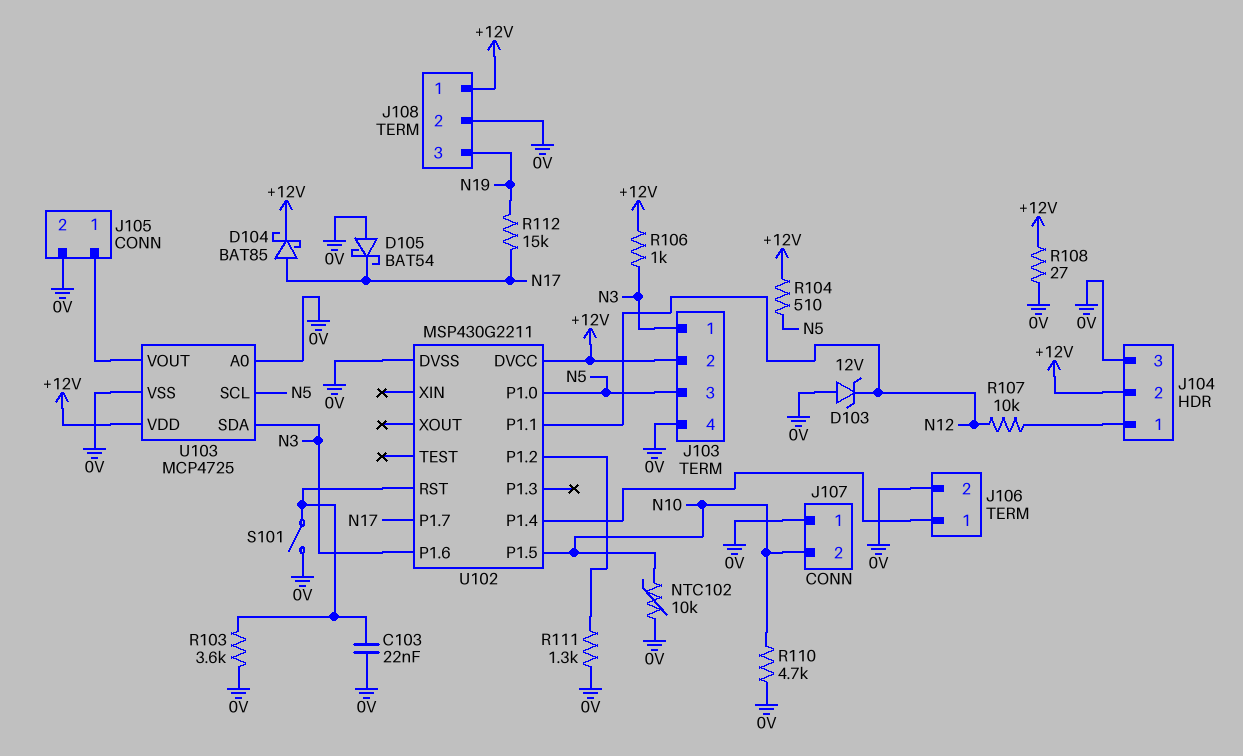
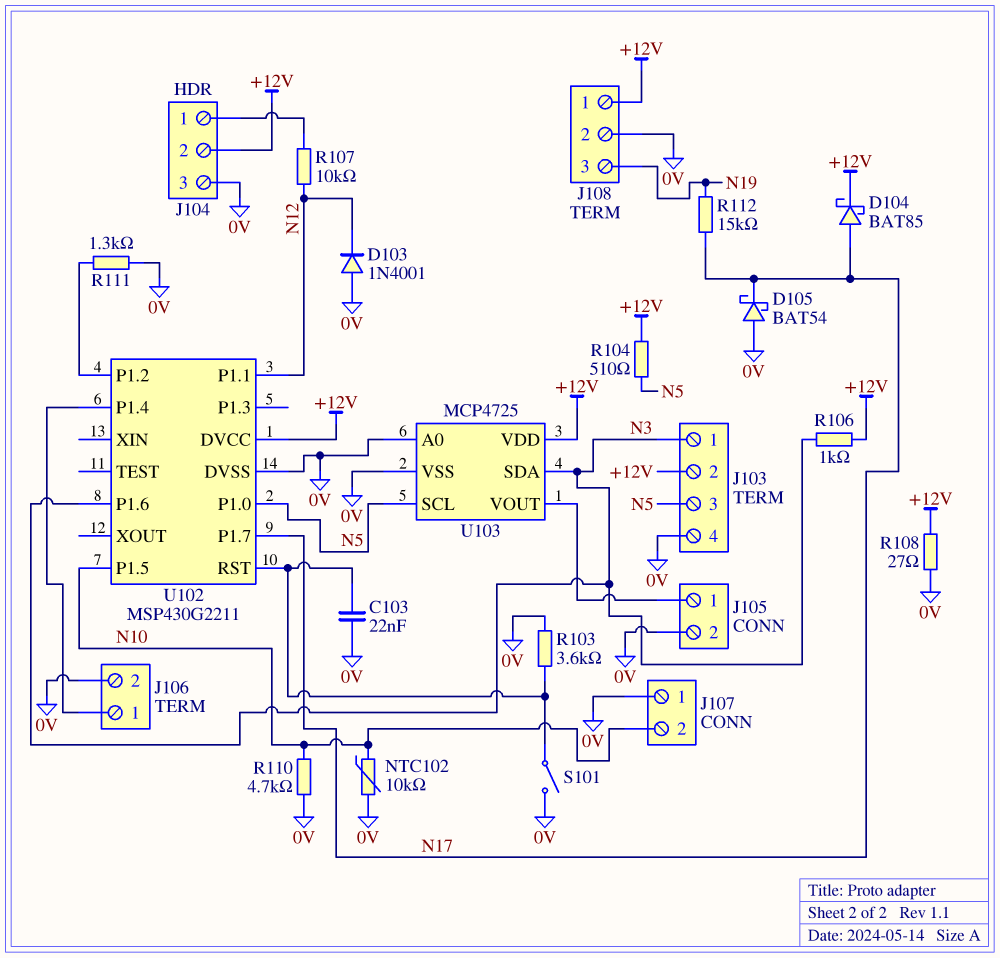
D103: zener 12V (A 0V, K N12) -> diode 1N4001 (A 0V, K N12)

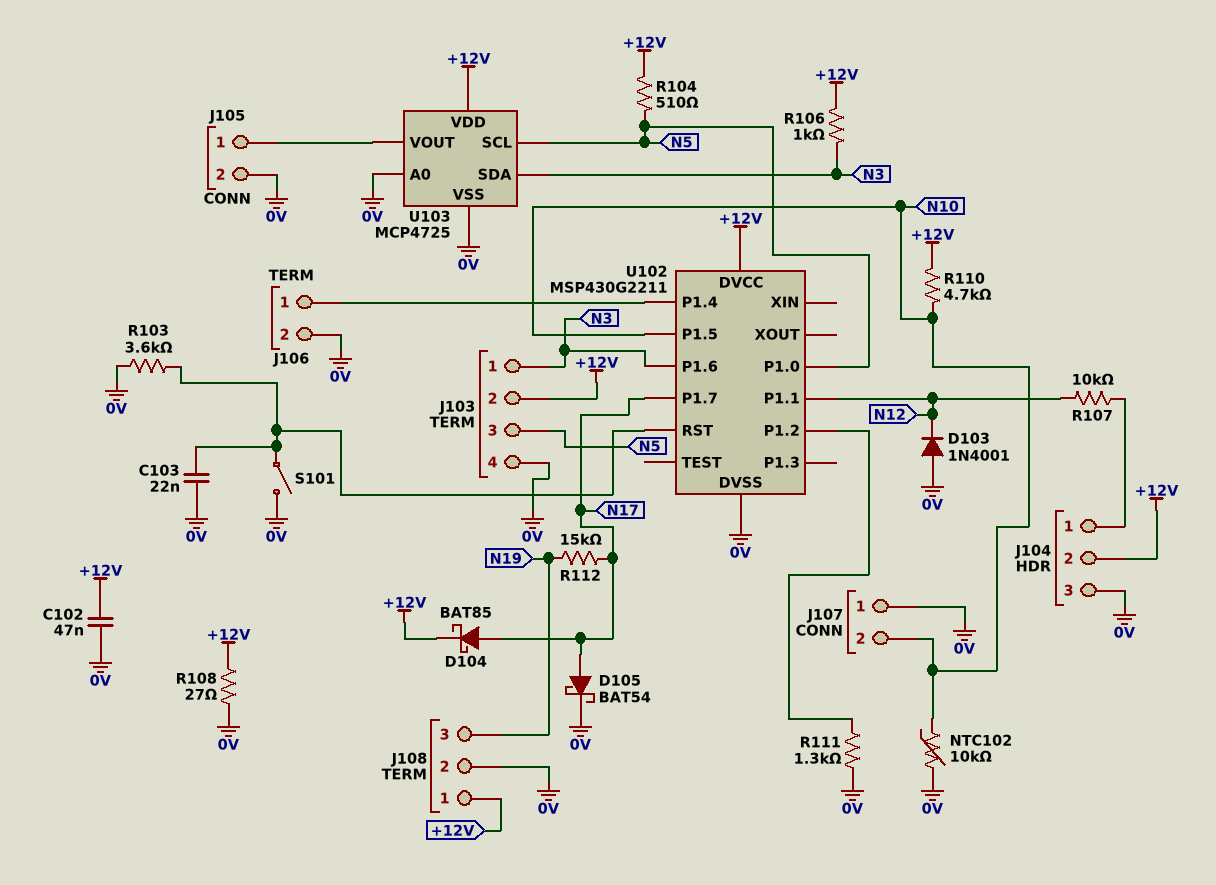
C102: none -> 47nF (+12V, 0V)
D105: schottky BAT54 (A 0V, K N17) -> schottky BAT54 (A N17, K 0V)
R110: 4.7k (0V, N10) -> 4.7k (+12V, N10)

